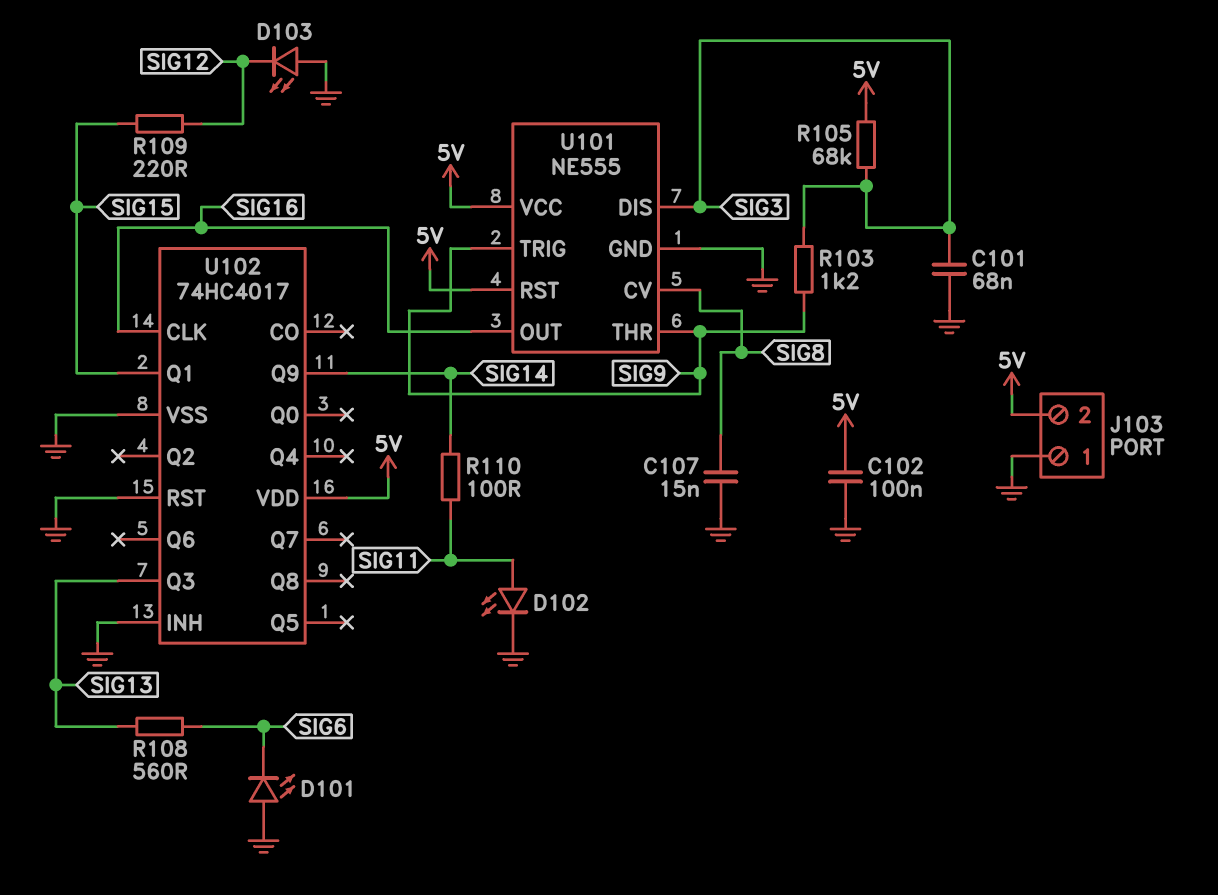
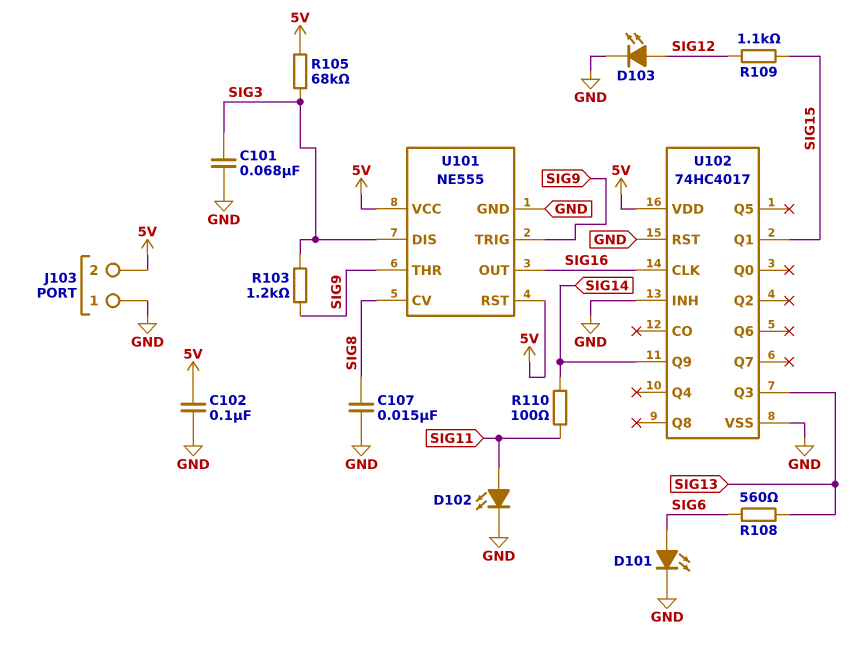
D101: LED (A GND, K SIG6) -> LED (A SIG6, K GND)
D103: LED (A GND, K SIG12) -> LED (A SIG12, K GND)
R109: 220 (SIG12, SIG15) -> 1.1k (SIG12, SIG15)

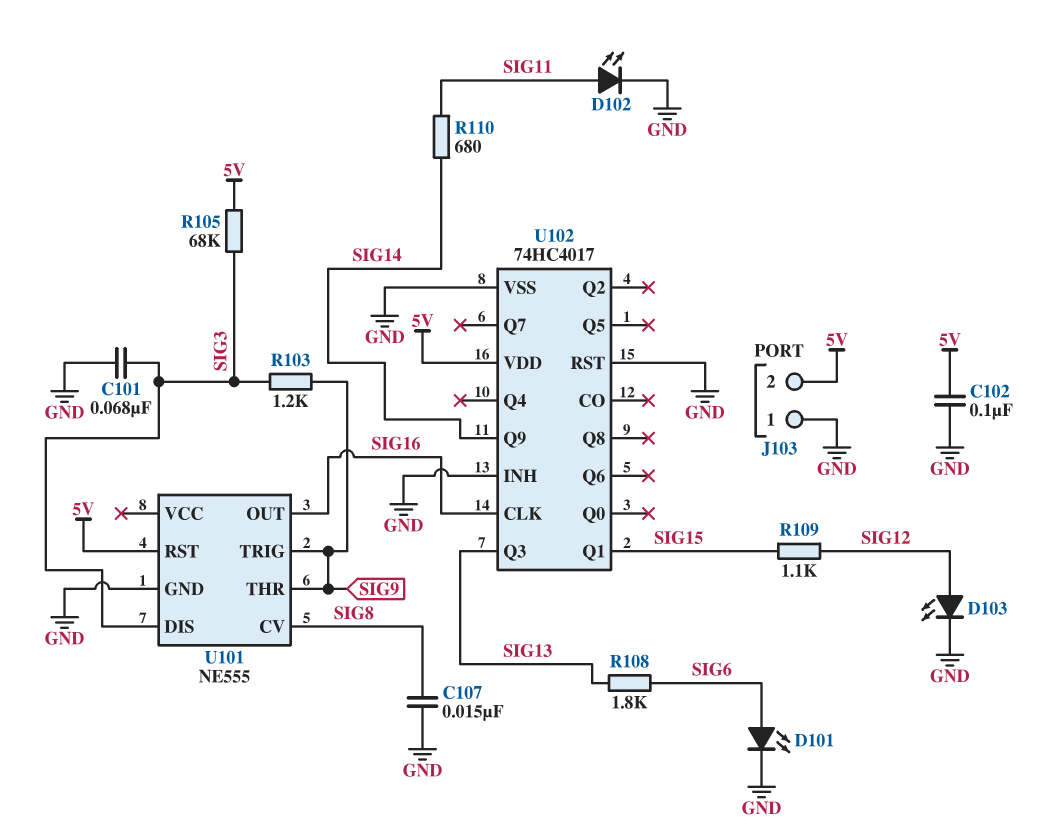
R108: 560 (SIG6, SIG13) -> 1.8k (SIG6, SIG13)
R110: 100 (SIG11, SIG14) -> 680 (SIG11, SIG14)
U101 pin VCC: 5V -> none

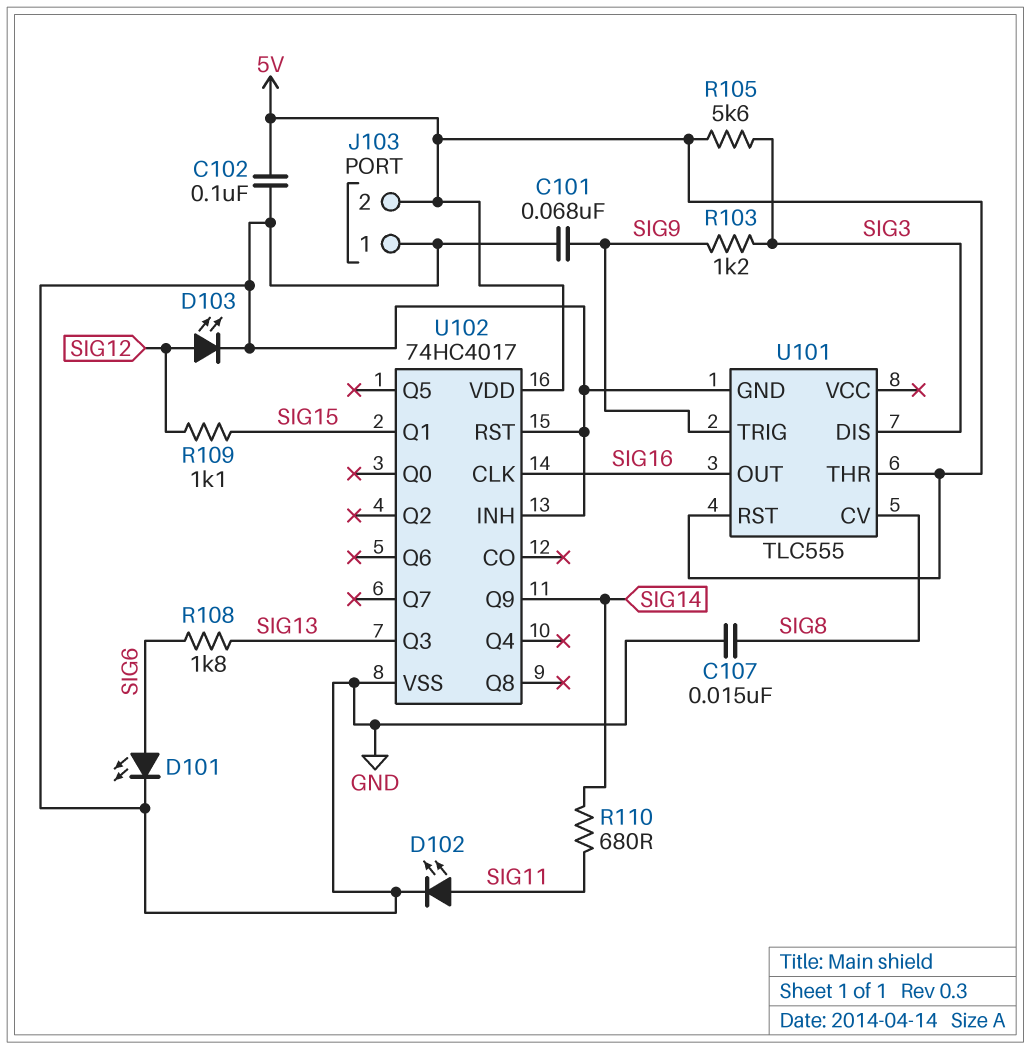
C101: 68nF (GND, SIG3) -> 68nF (GND, SIG9)
R105: 68k (5V, SIG3) -> 5.6k (5V, SIG3)
U101: NE555 -> TLC555
U101 pin THR: SIG9 -> 5V

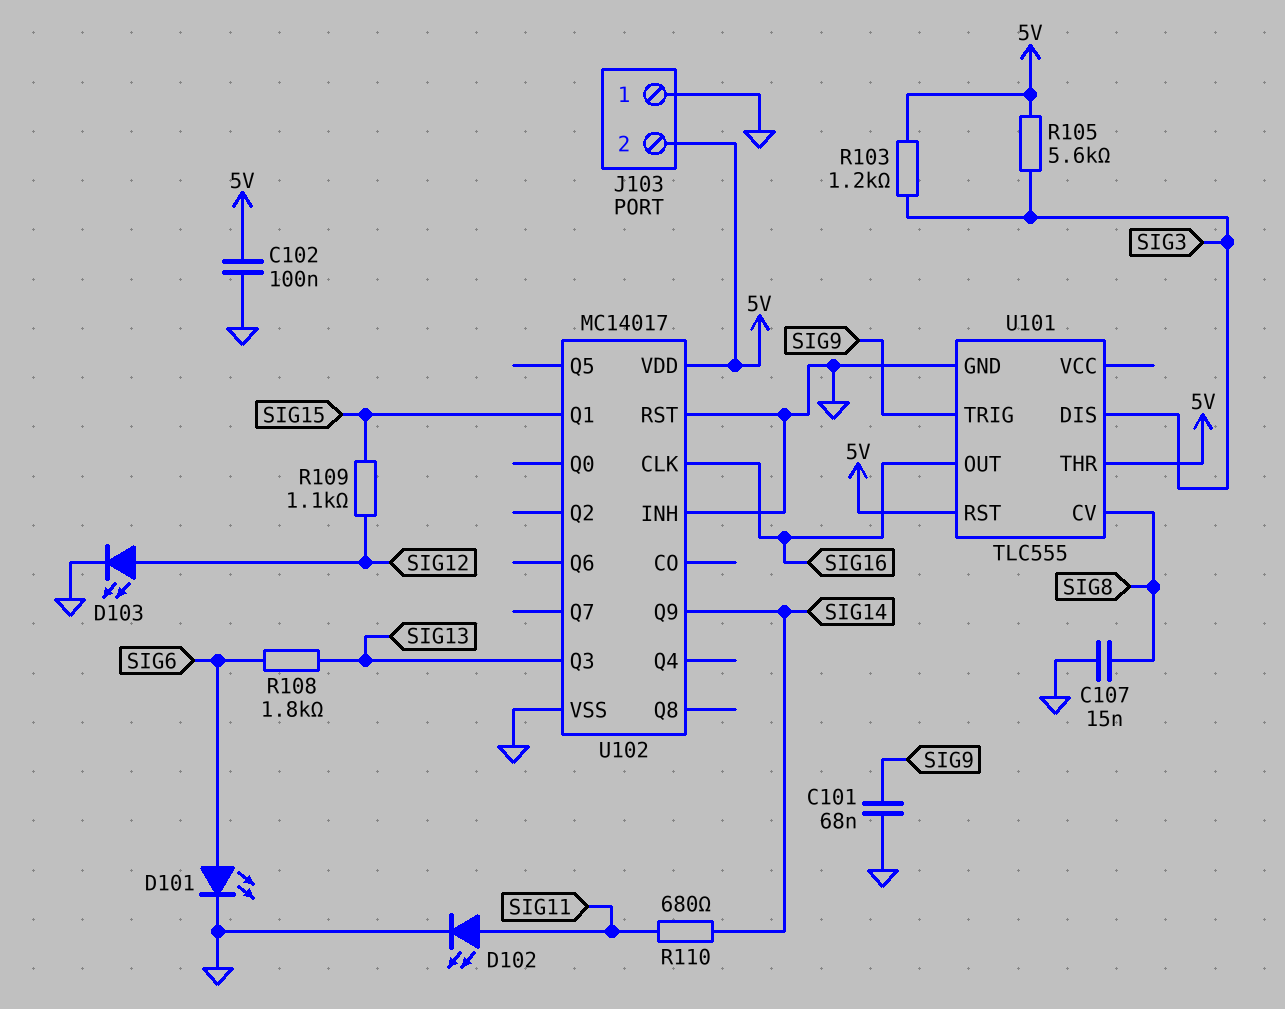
R103: 1.2k (SIG3, SIG9) -> 1.2k (5V, SIG3)
U102: 74HC4017 -> MC14017

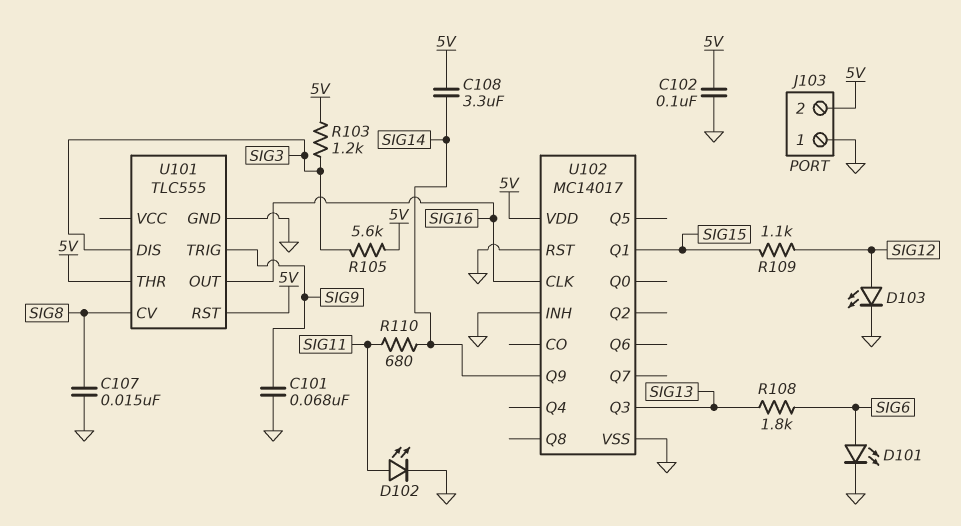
C108: none -> 3.3uF (5V, SIG14)

